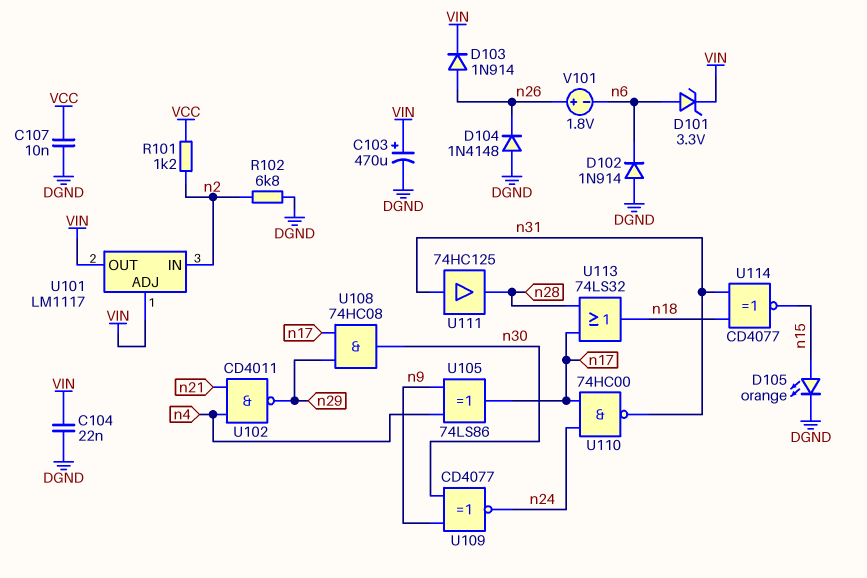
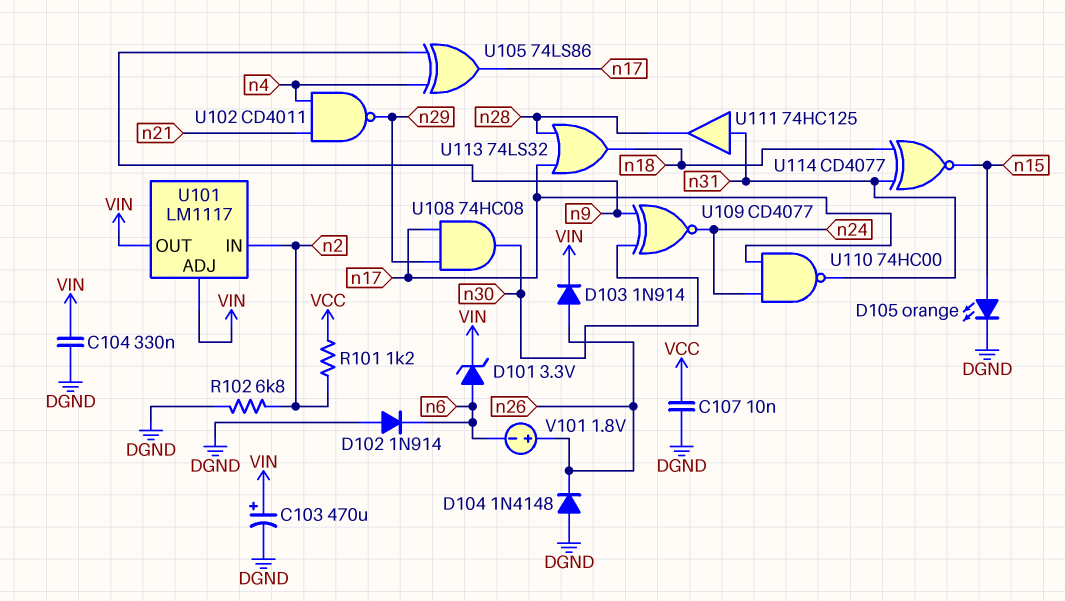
C104: 22nF (DGND, VIN) -> 330nF (DGND, VIN)

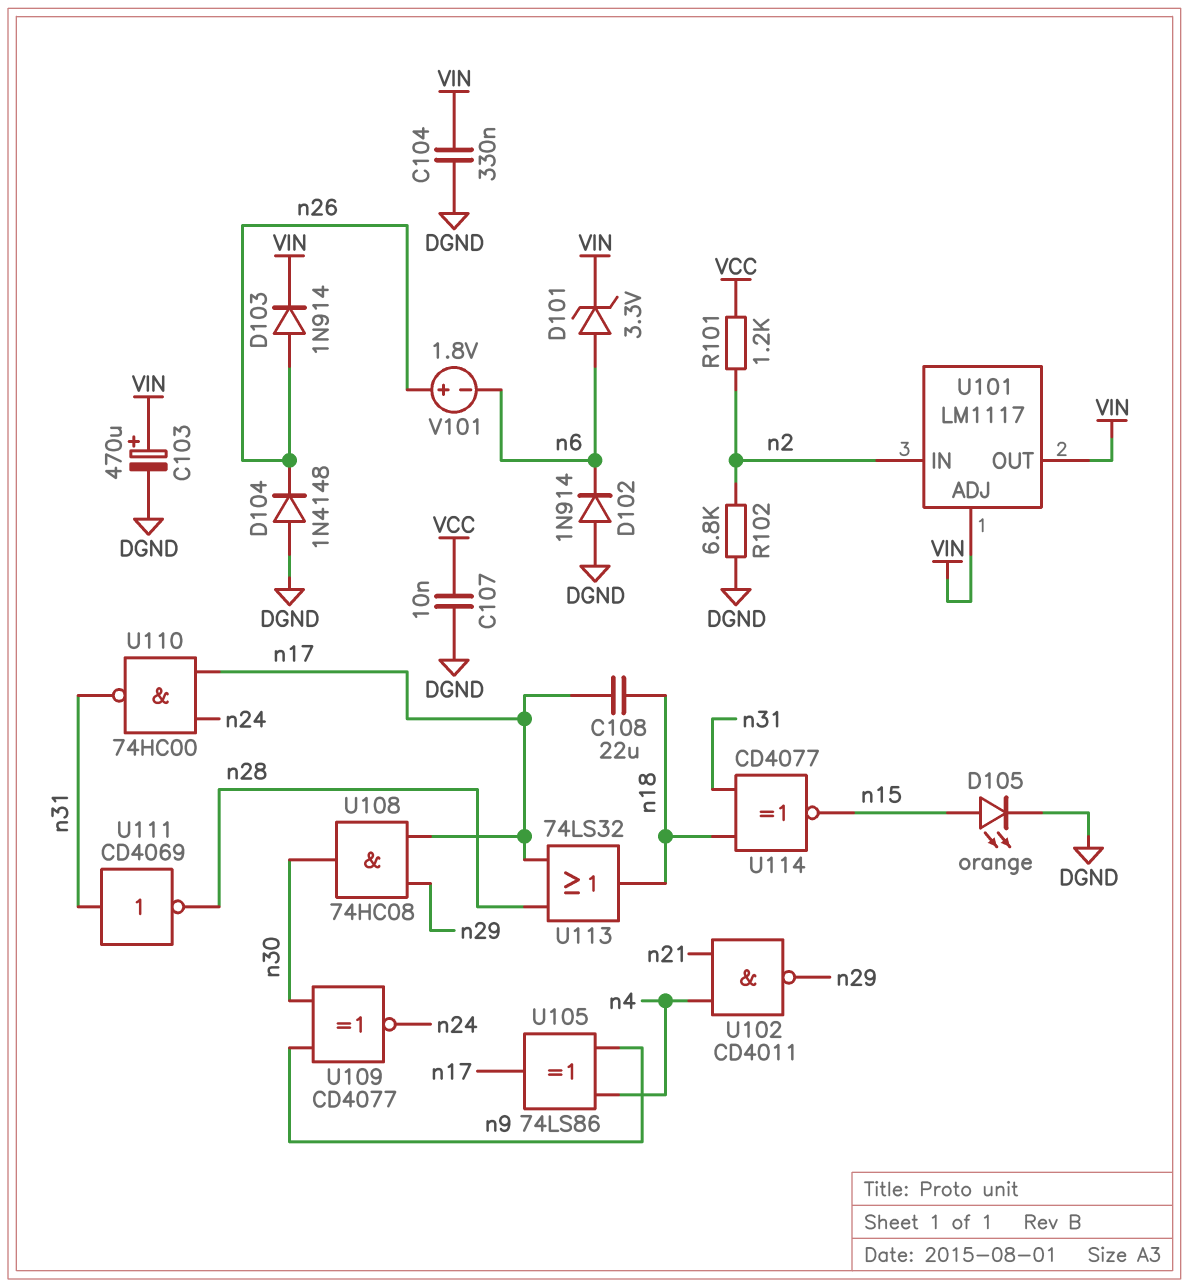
C108: none -> 22uF (n17, n18)
U111: buffer 74HC125 (in n31, out n28) -> NOT CD4069 (in n31, out n28)

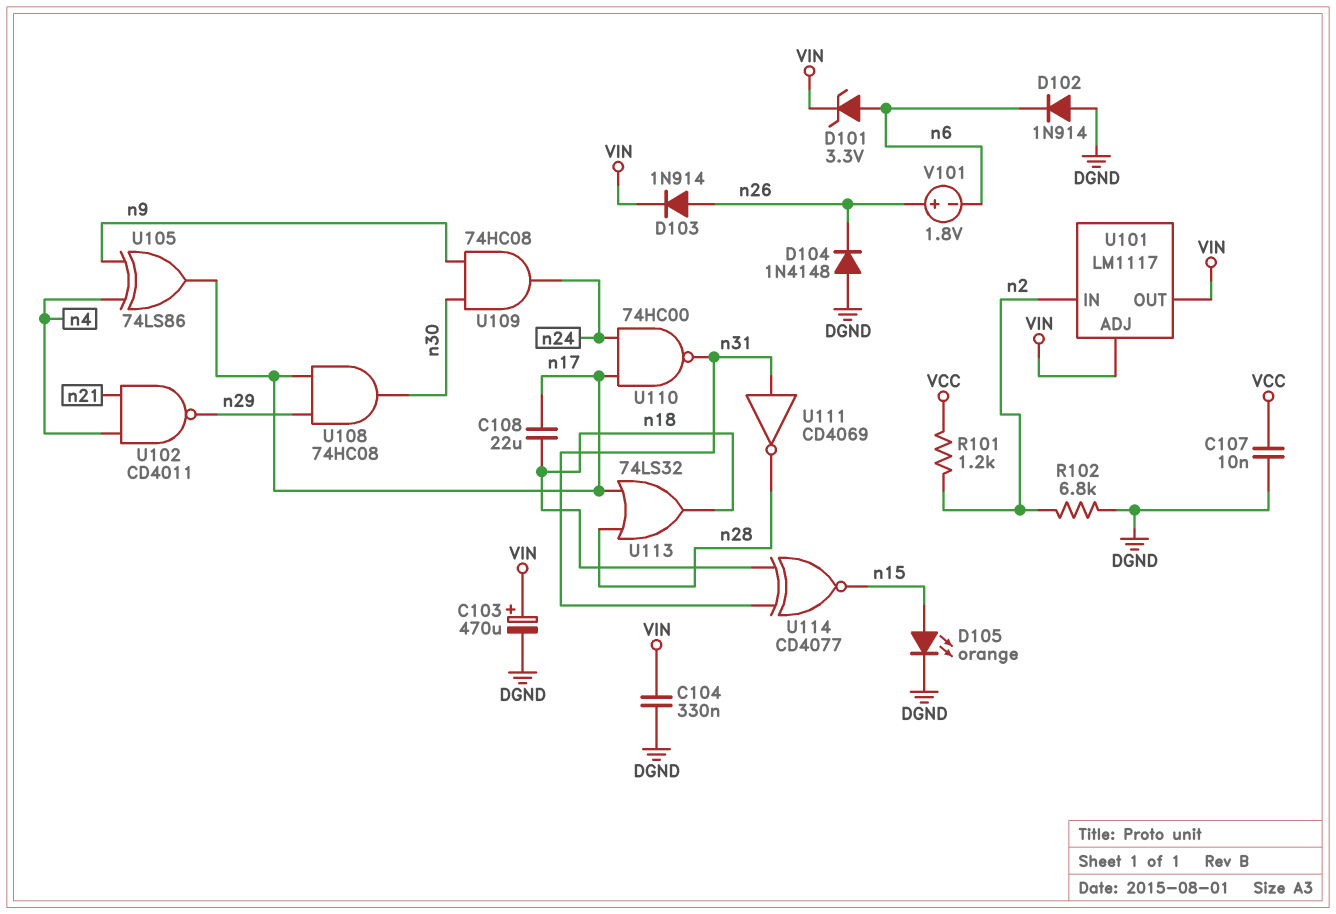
U109: XNOR CD4077 (in n9, in n30, out n24) -> AND 74HC08 (in n9, in n30, out n24)

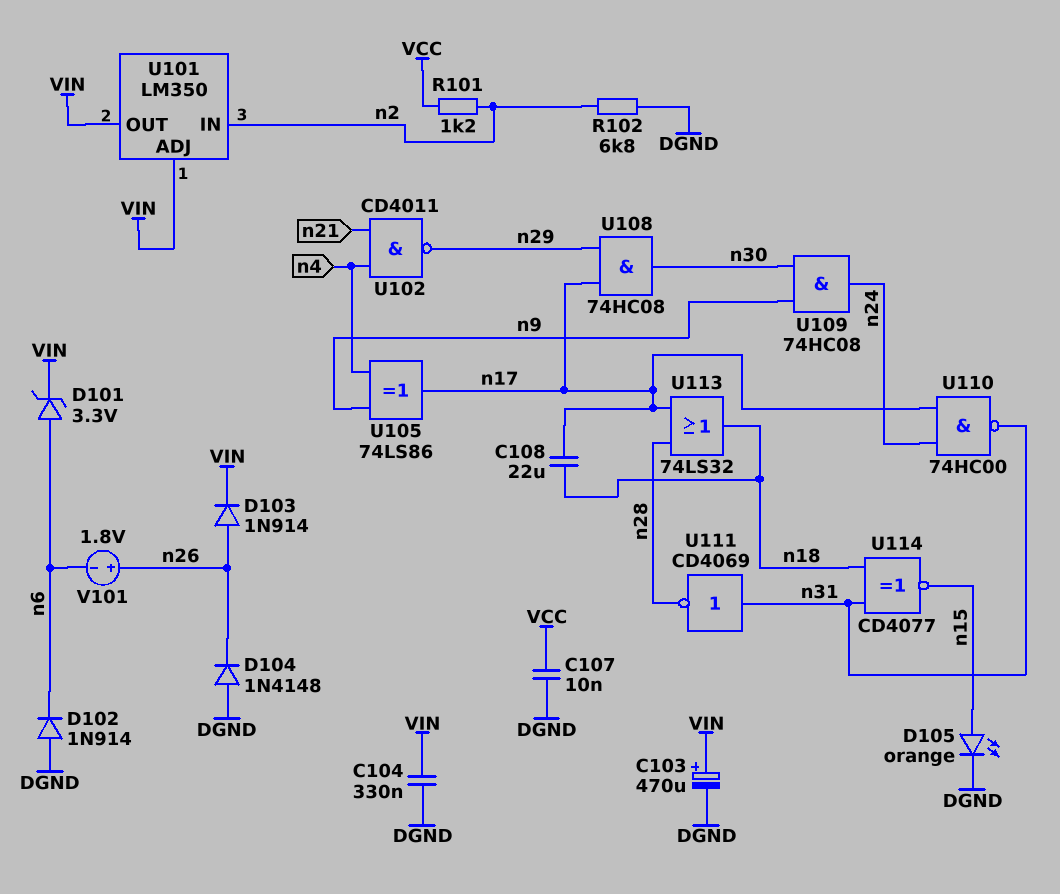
U101: LM1117 -> LM350

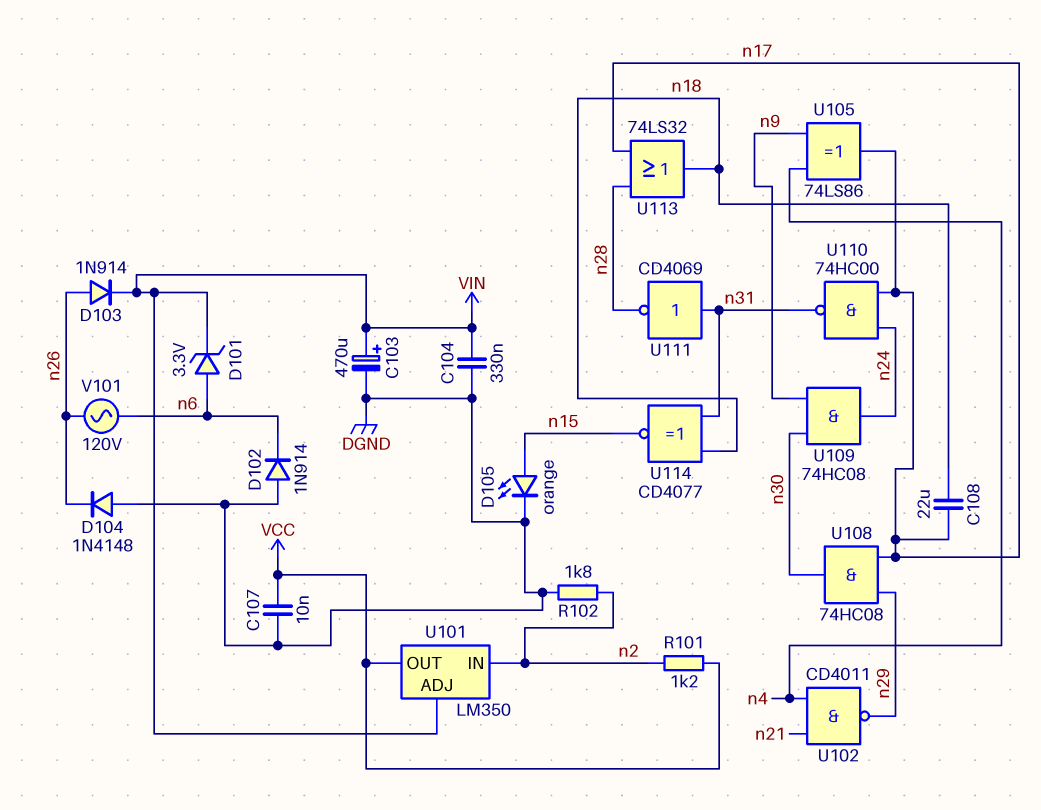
R102: 6.8k (DGND, n2) -> 1.8k (DGND, n2)
U101 pin OUT: VIN -> VCC
V101: 1.8V (plus n26, minus n6) -> AC 120V (n6, n26)

